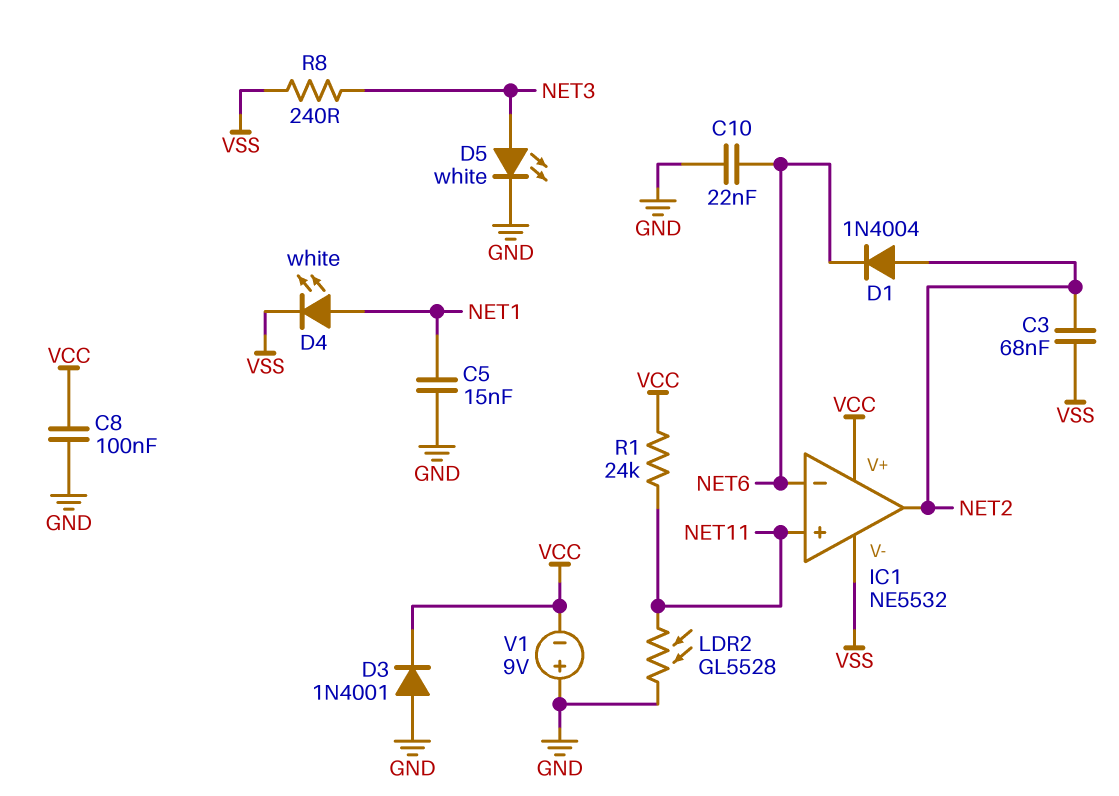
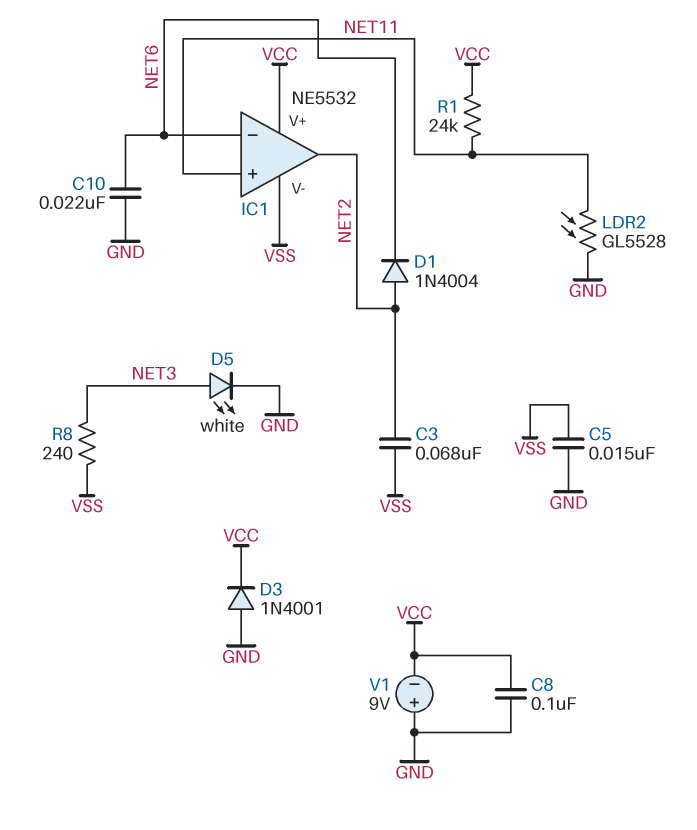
C5: 15nF (GND, NET1) -> 15nF (GND, VSS)
D4: LED white (A NET1, K VSS) -> none

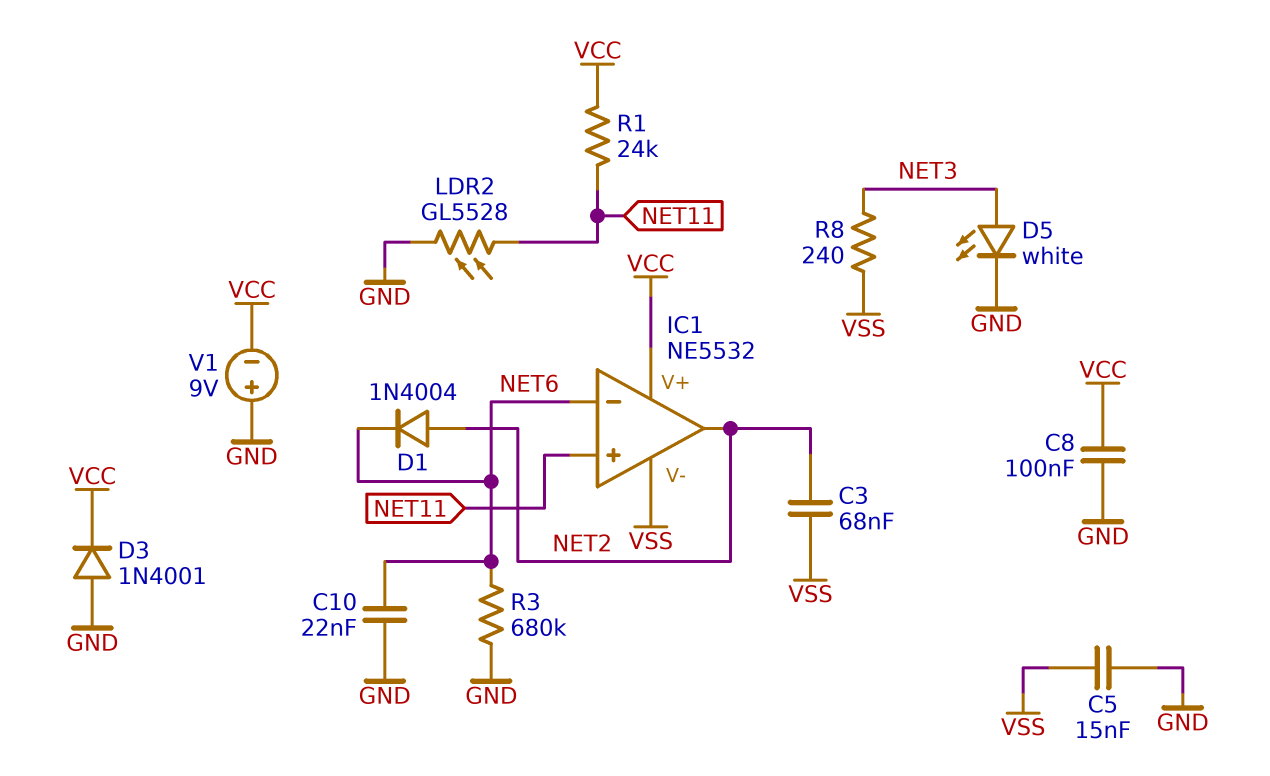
R3: none -> 680k (GND, NET6)

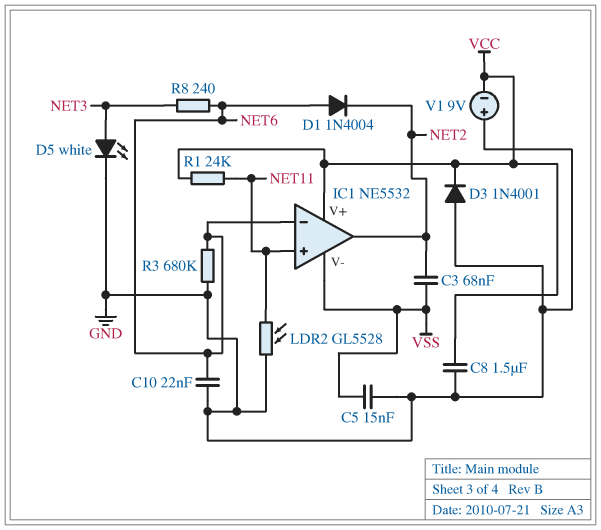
C8: 100nF (GND, VCC) -> 1.5uF (GND, VCC)
D1: diode 1N4004 (A NET2, K NET6) -> diode 1N4004 (A NET6, K NET2)
R8: 240 (NET3, VSS) -> 240 (NET3, NET6)

